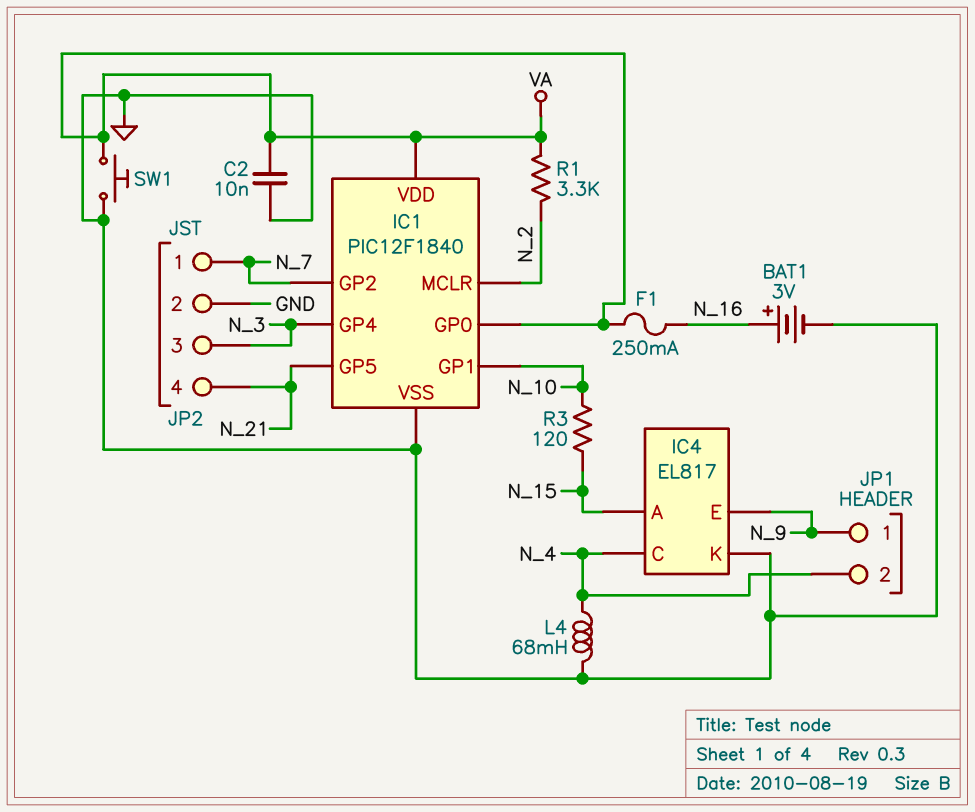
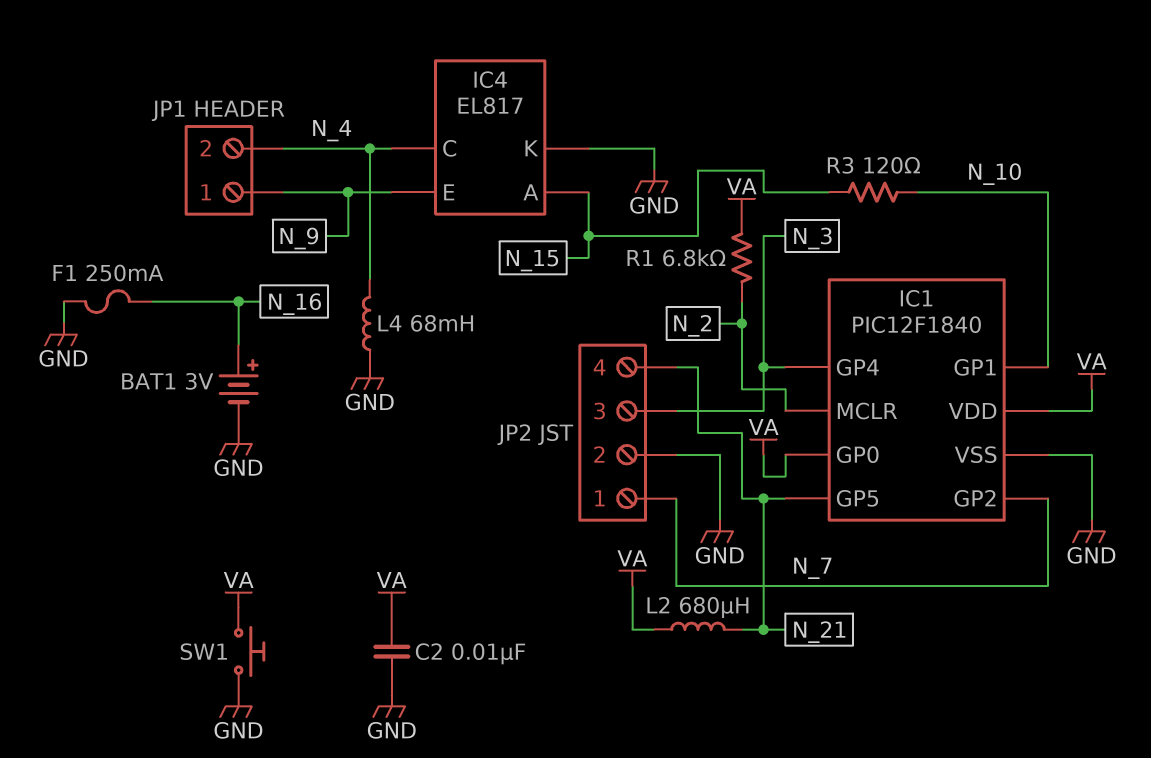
F1: 250mA (N_16, VA) -> 250mA (GND, N_16)
L2: none -> 680uH (N_21, VA)
R1: 3.3k (N_2, VA) -> 6.8k (N_2, VA)

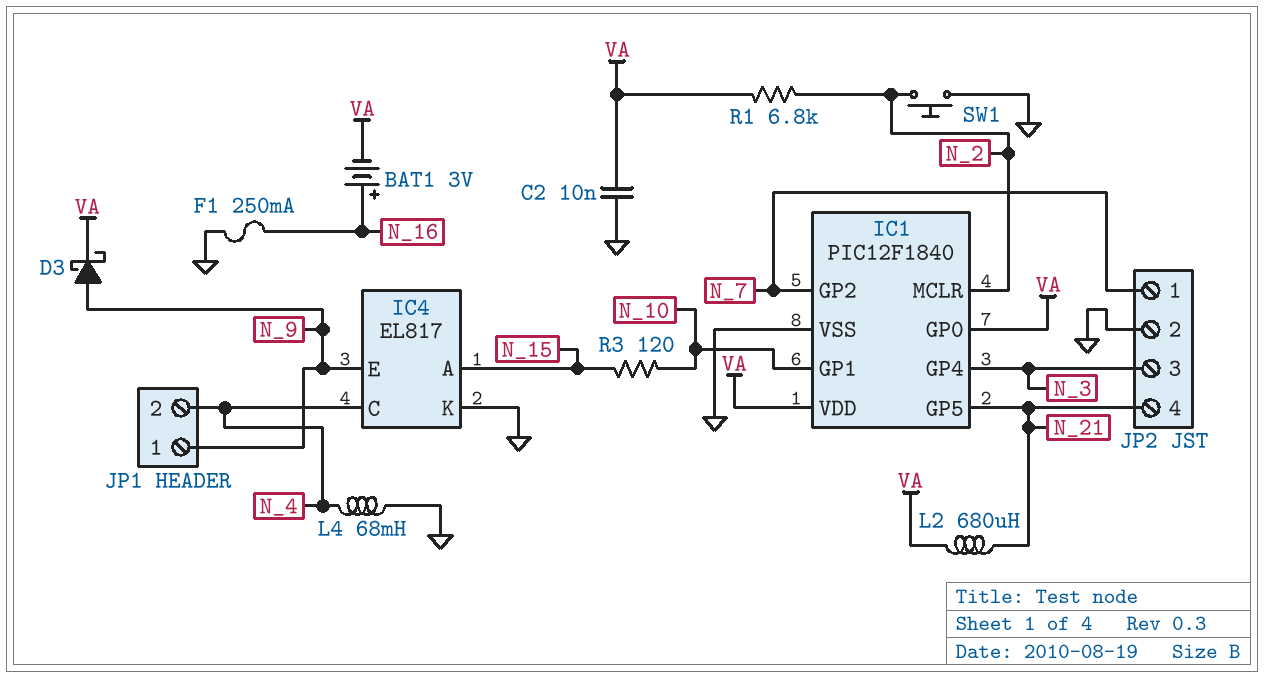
BAT1: 3V (plus N_16, minus GND) -> 3V (plus N_16, minus VA)
D3: none -> schottky (A N_9, K VA)
SW1: button (GND, VA) -> button (GND, N_2)

